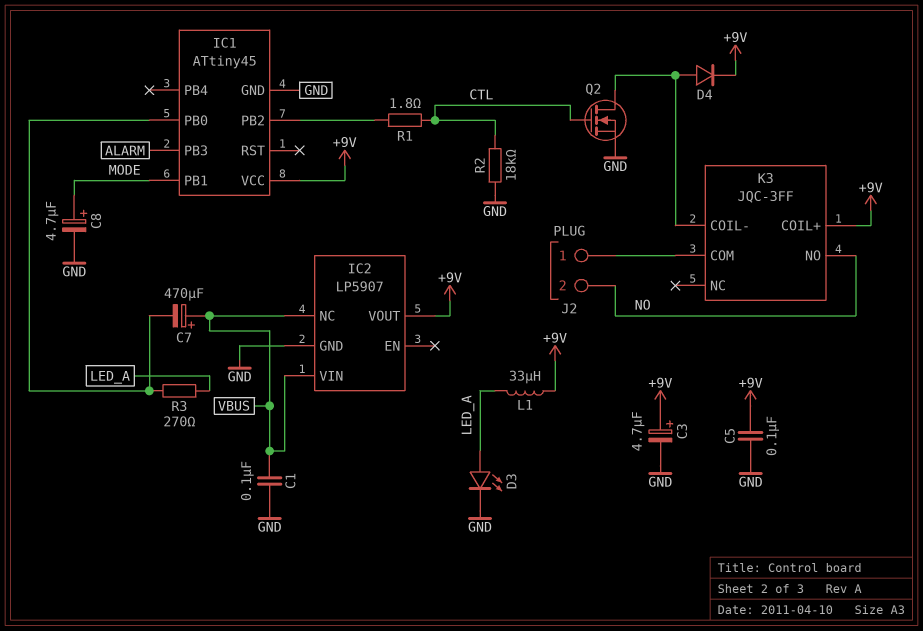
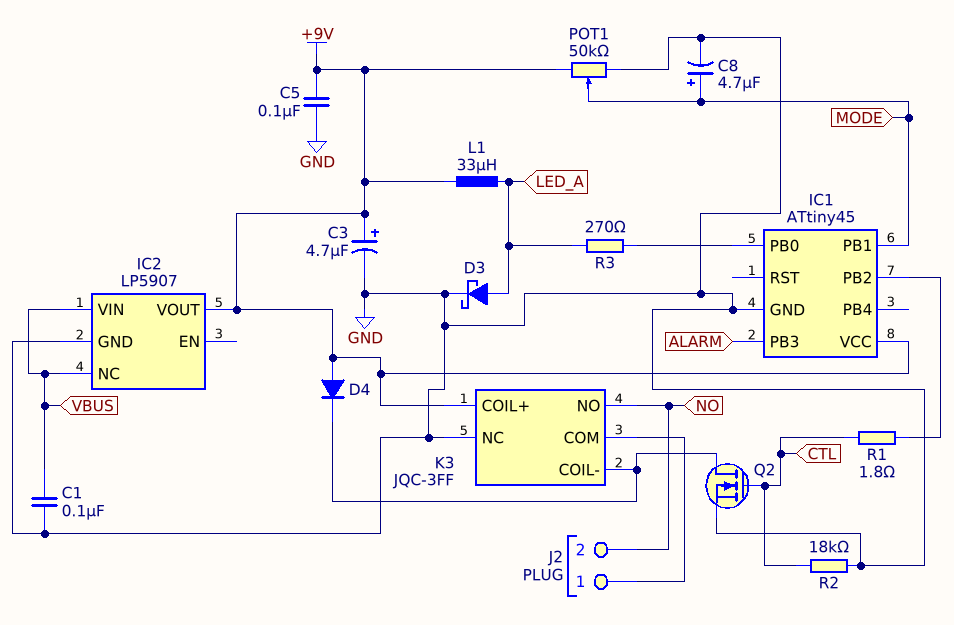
C7: 470uF (plus VBUS, minus IC1/PB0) -> none
D3: LED (A LED_A, K GND) -> schottky (A LED_A, K GND)
D4: diode (A K3/COIL-, K +9V) -> diode (A +9V, K K3/COIL-)
K3 pin NC: none -> GND
POT1: none -> 50k (+9V, GND, wiper MODE)

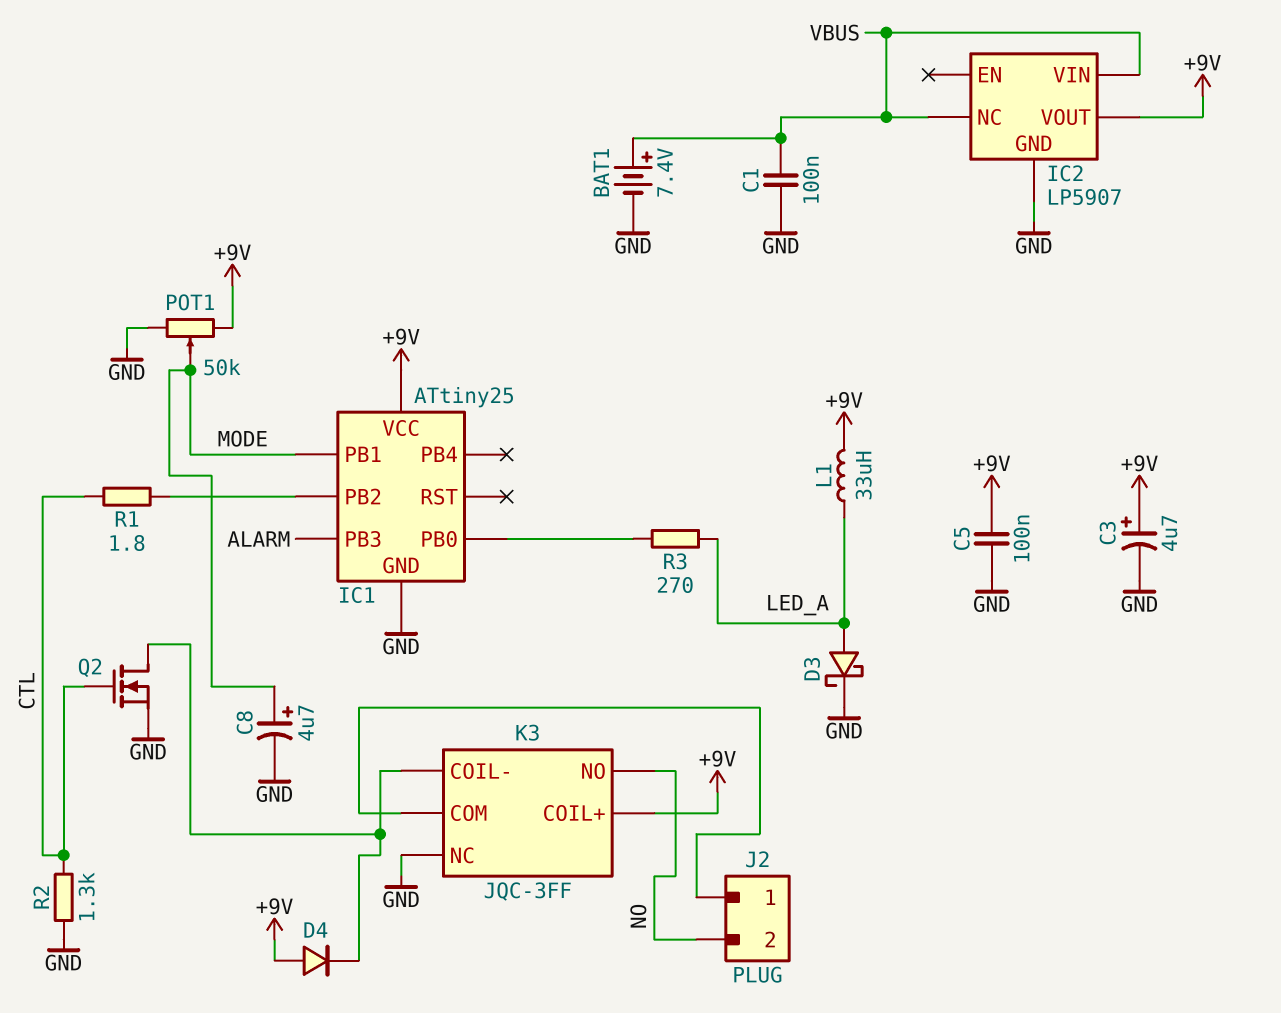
BAT1: none -> 7.4V (plus VBUS, minus GND)
IC1: ATtiny45 -> ATtiny25
R2: 18k (CTL, GND) -> 1.3k (CTL, GND)

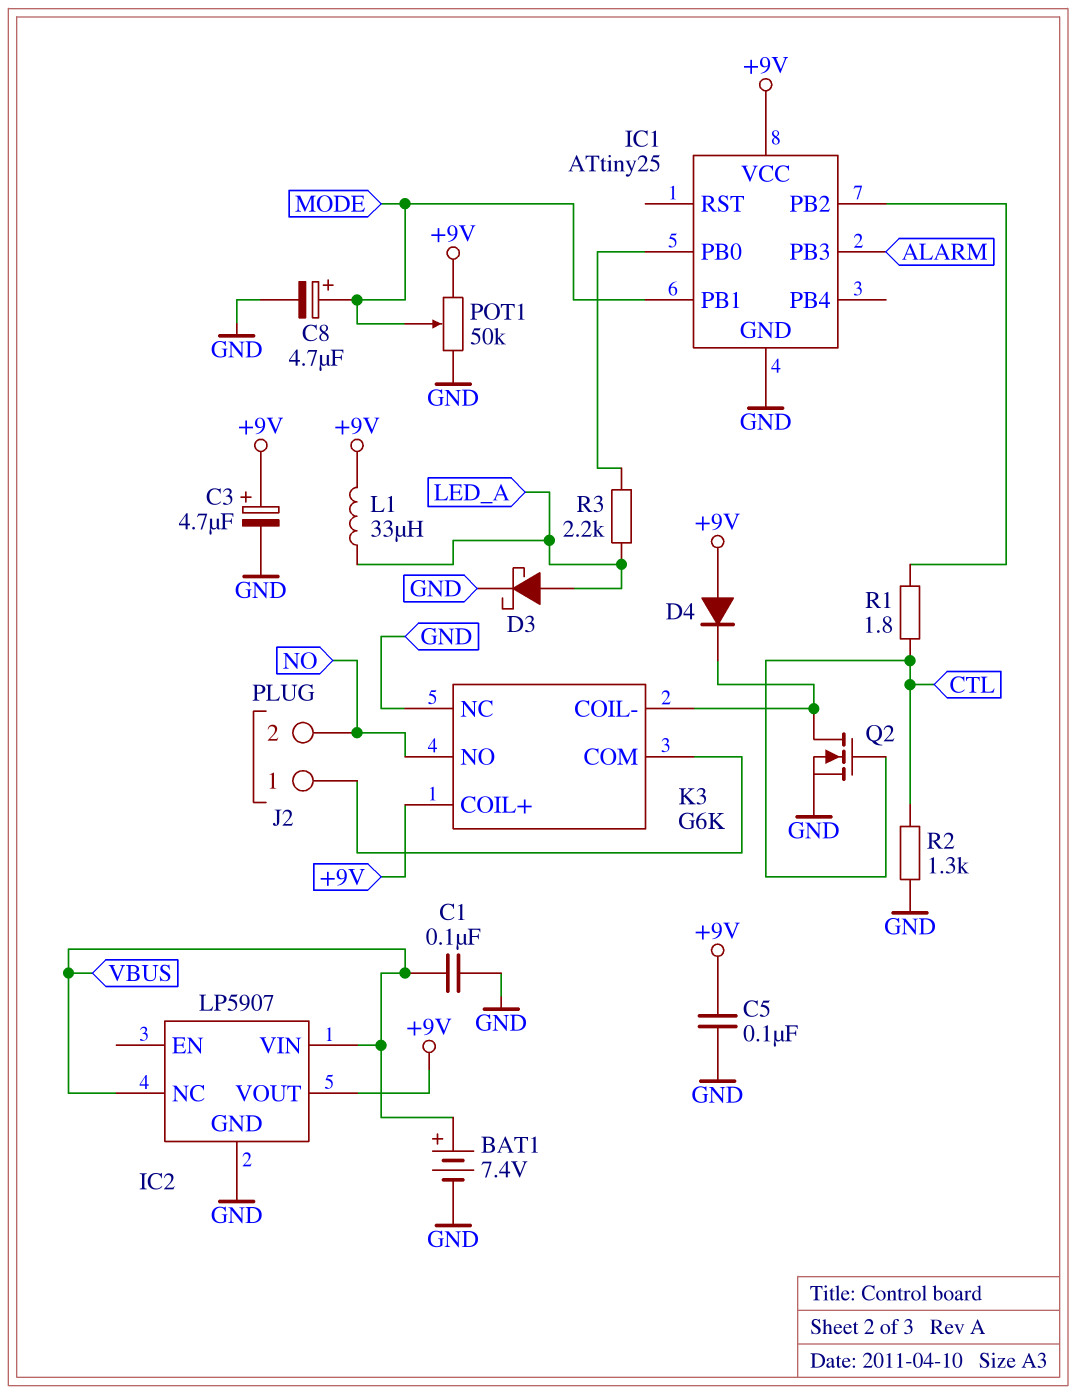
K3: JQC-3FF -> G6K
R3: 270 (IC1/PB0, LED_A) -> 2.2k (IC1/PB0, LED_A)

